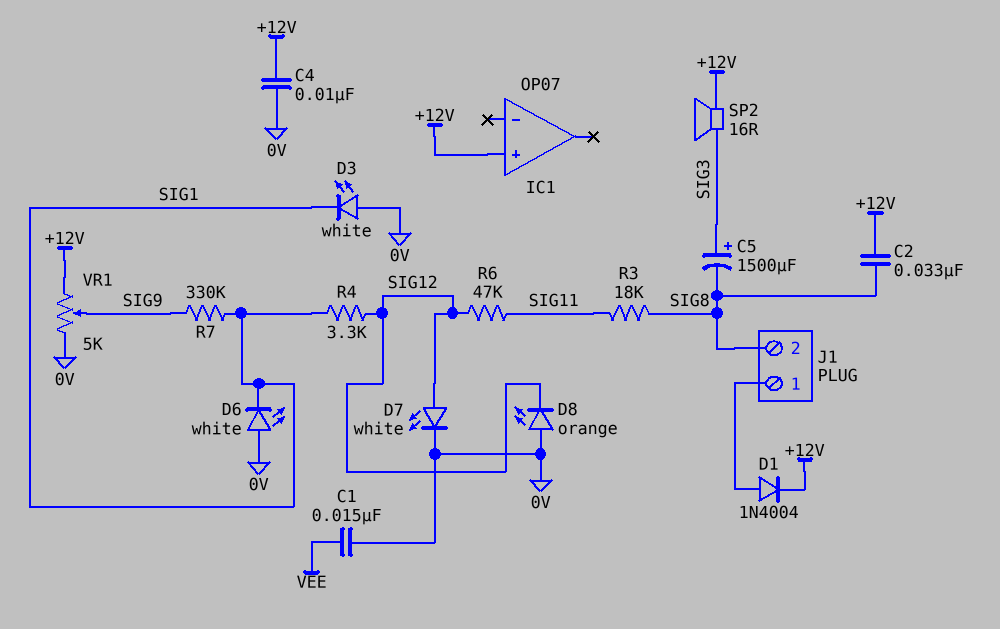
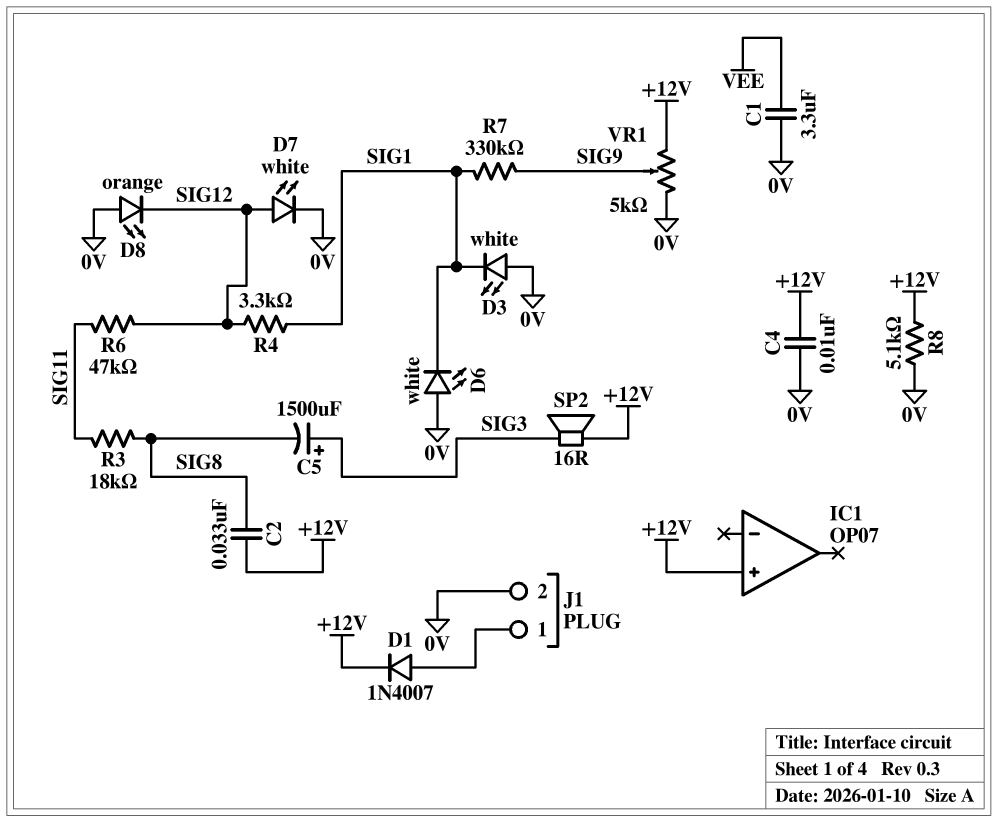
C1: 15nF (0V, VEE) -> 3.3uF (0V, VEE)
D1: diode 1N4004 (A J1/1, K +12V) -> diode 1N4007 (A J1/1, K +12V)
J1 pin 2: SIG8 -> 0V
R8: none -> 5.1k (+12V, 0V)

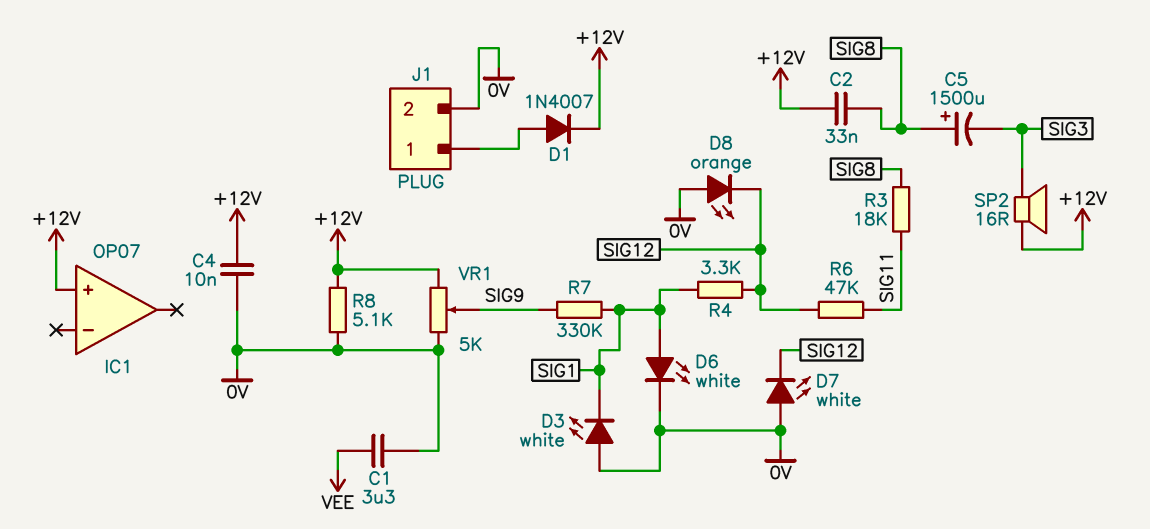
C5: 1500uF (plus SIG3, minus SIG8) -> 1500uF (plus SIG8, minus SIG3)
D6: LED white (A 0V, K SIG1) -> LED white (A SIG1, K 0V)
D7: LED white (A SIG12, K 0V) -> LED white (A 0V, K SIG12)

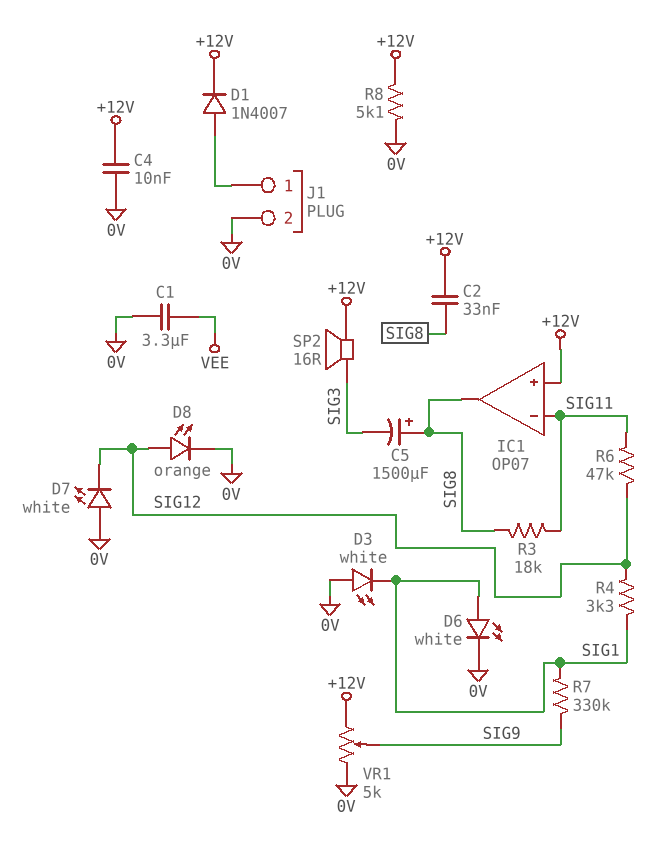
D8: LED orange (A 0V, K SIG12) -> LED orange (A SIG12, K 0V)
IC1 pin in-: none -> SIG11
IC1 pin out: none -> SIG8

